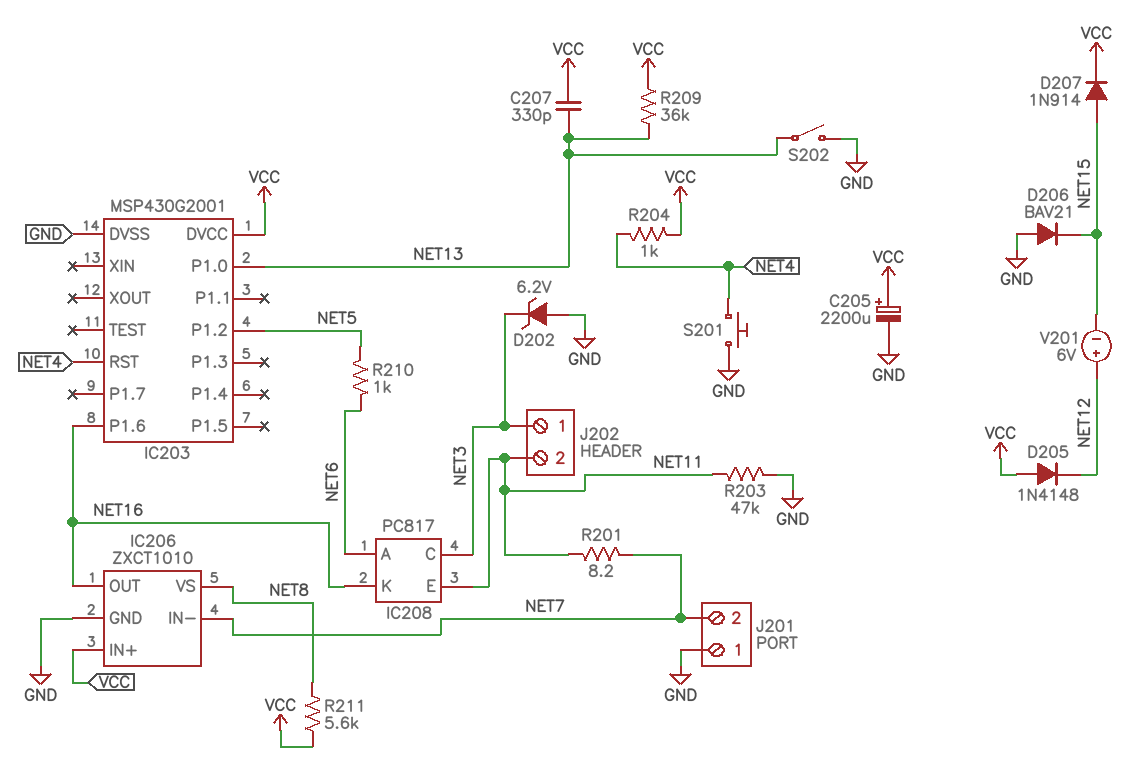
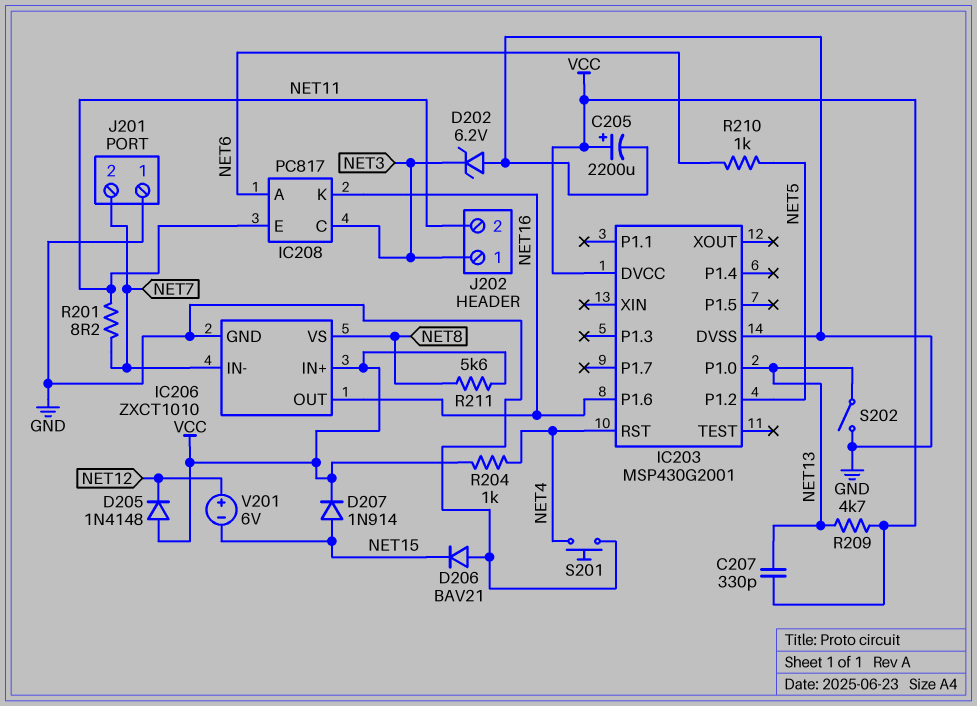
R203: 47k (GND, NET11) -> none
R209: 36k (NET13, VCC) -> 4.7k (NET13, VCC)

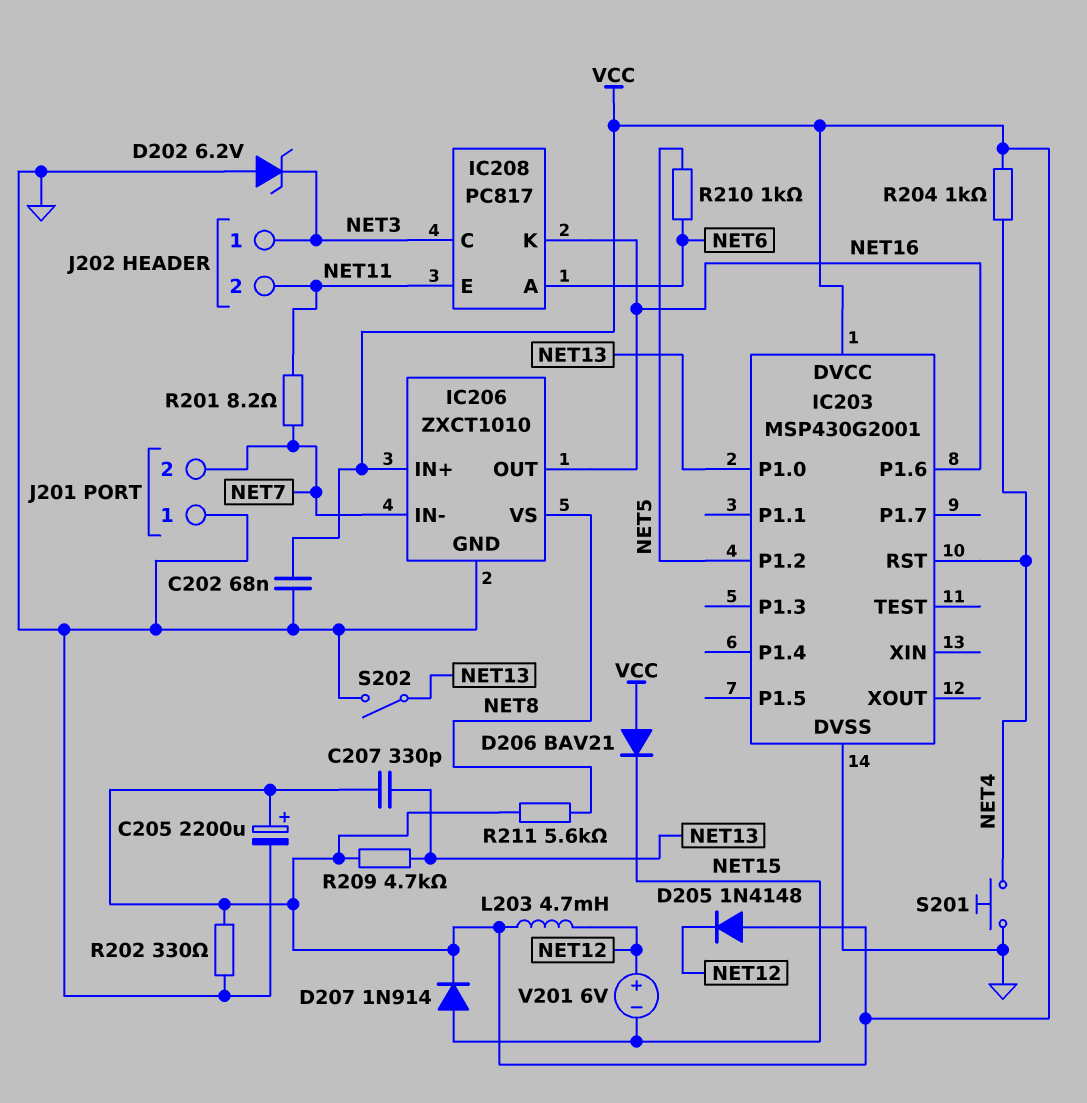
C202: none -> 68nF (GND, VCC)
D206: diode BAV21 (A GND, K NET15) -> diode BAV21 (A VCC, K NET15)
L203: none -> 4.7mH (NET12, VCC)
R202: none -> 330 (GND, VCC)

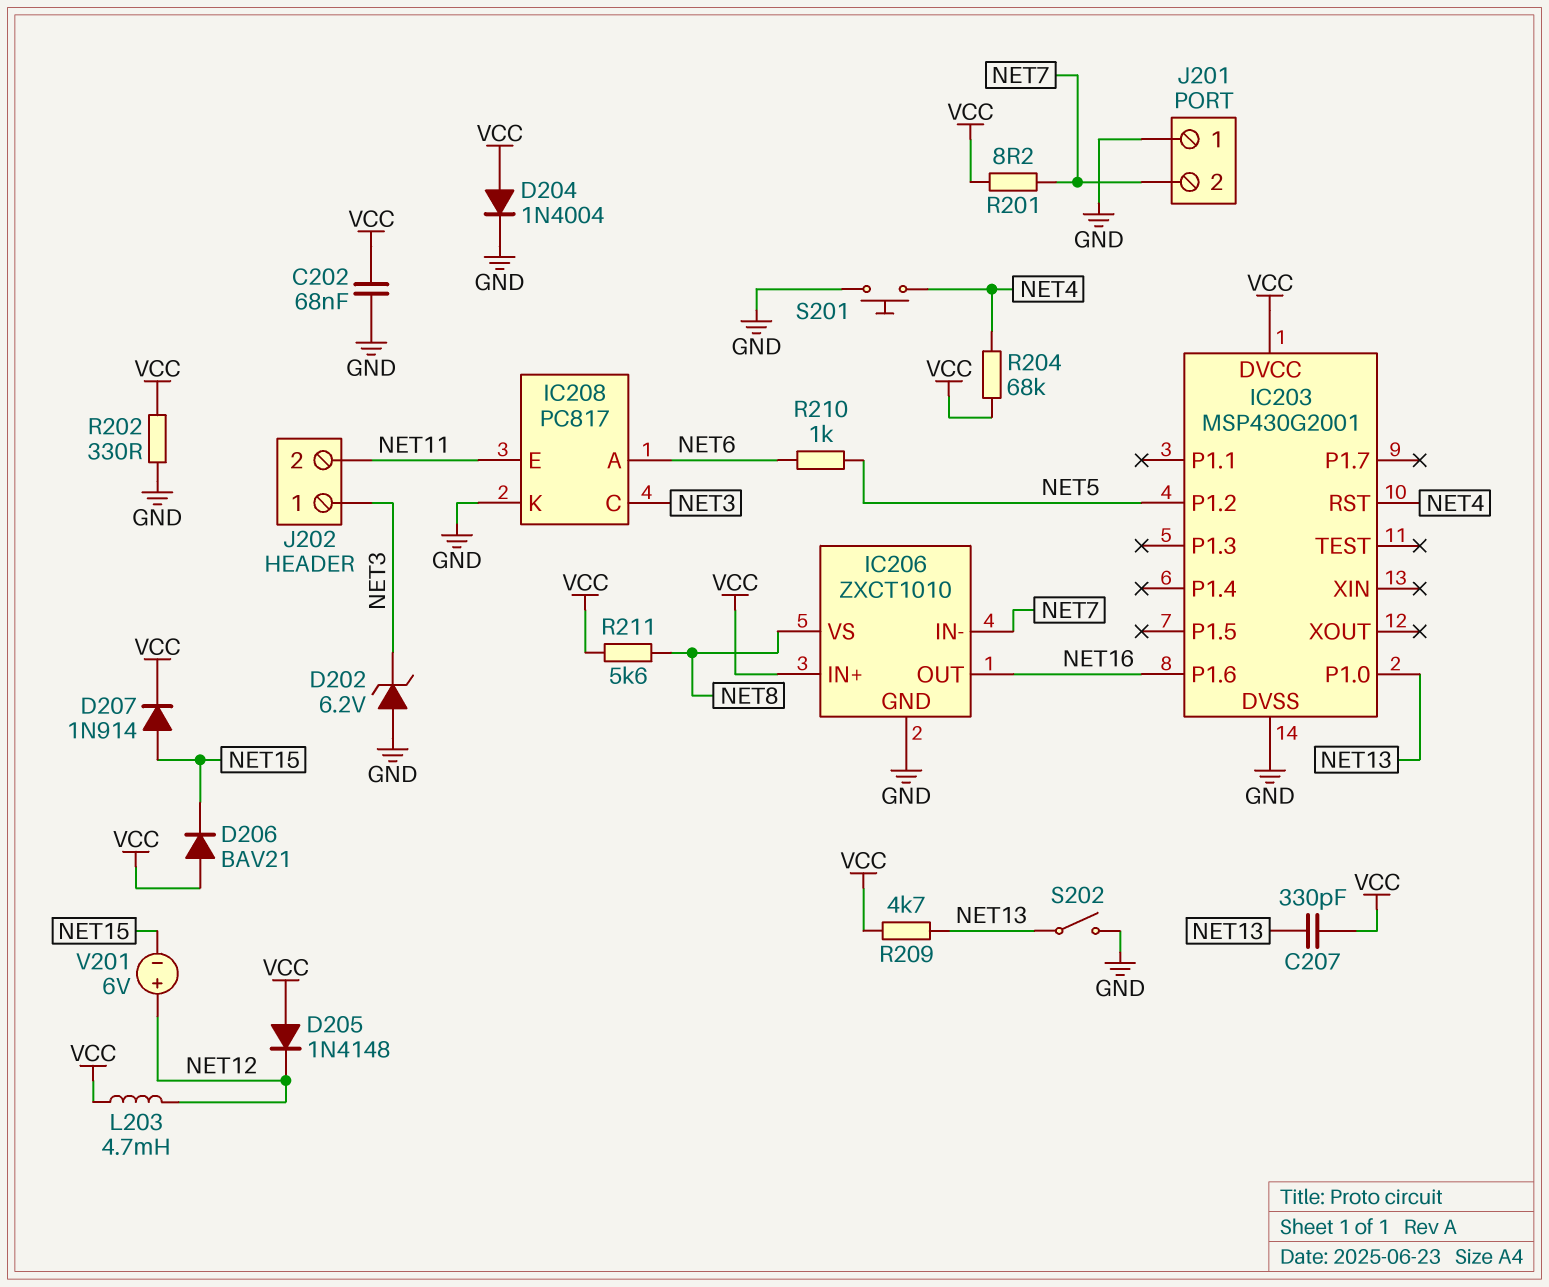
C205: 2200uF (plus VCC, minus GND) -> none
D204: none -> diode 1N4004 (A VCC, K GND)
IC208 pin K: NET16 -> GND
R201: 8.2 (NET7, NET11) -> 8.2 (NET7, VCC)
R204: 1k (NET4, VCC) -> 68k (NET4, VCC)

